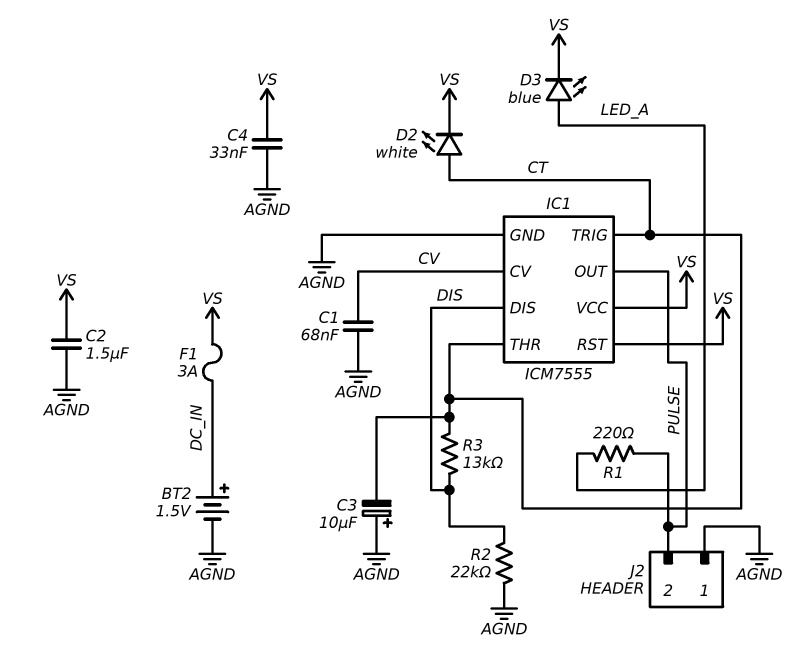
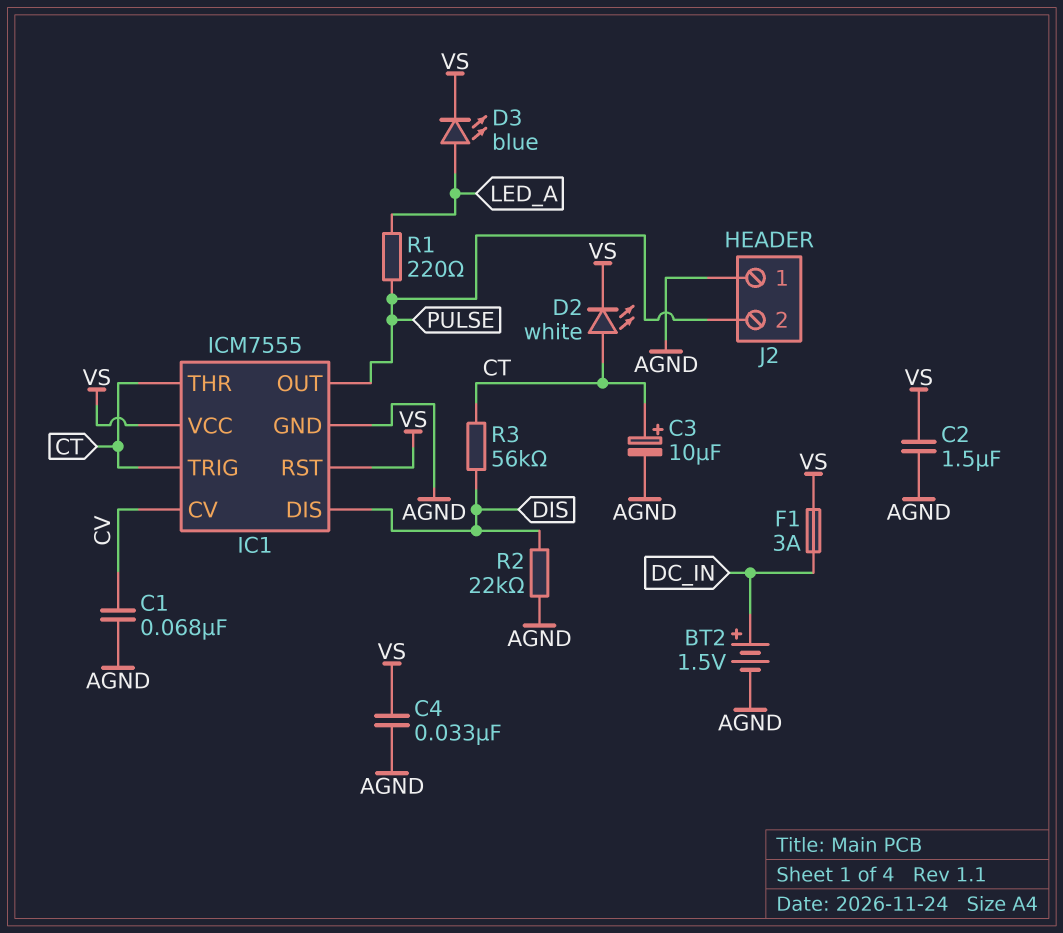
C3: 10uF (plus AGND, minus CT) -> 10uF (plus CT, minus AGND)
R3: 13k (CT, DIS) -> 56k (CT, DIS)

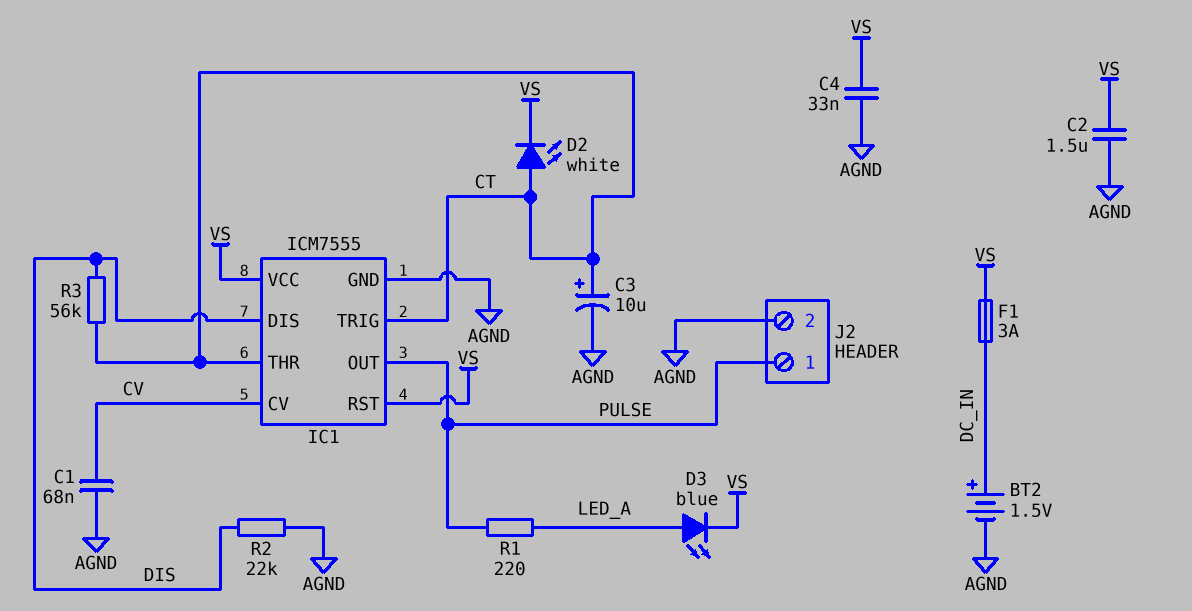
J2 pin 1: AGND -> PULSE
J2 pin 2: PULSE -> AGND

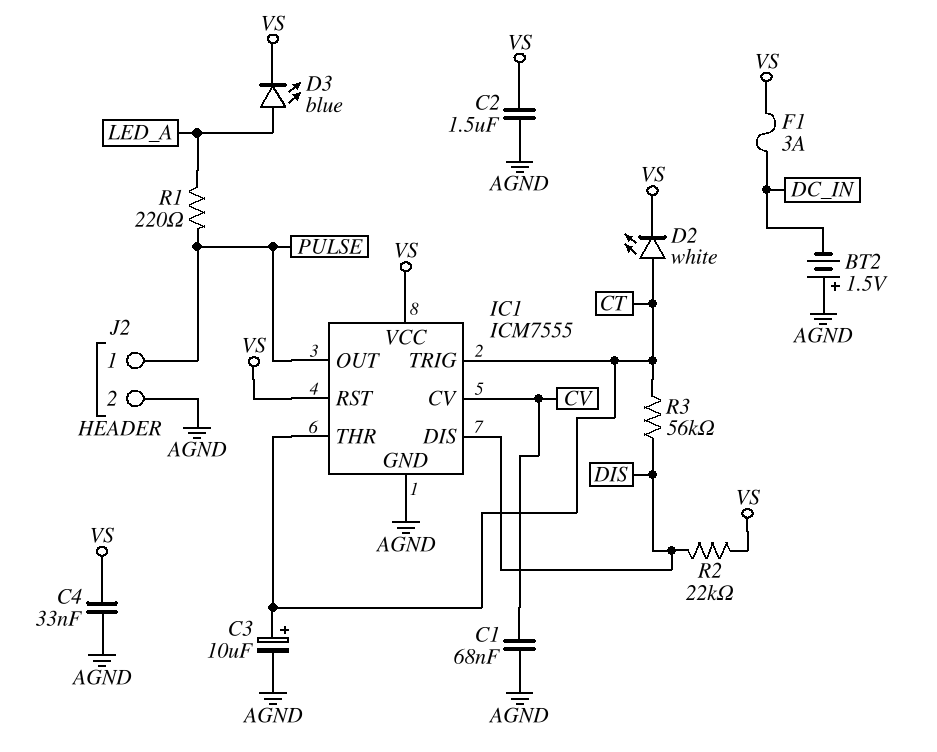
BT2: 1.5V (plus DC_IN, minus AGND) -> 1.5V (plus AGND, minus DC_IN)
R2: 22k (AGND, DIS) -> 22k (DIS, VS)

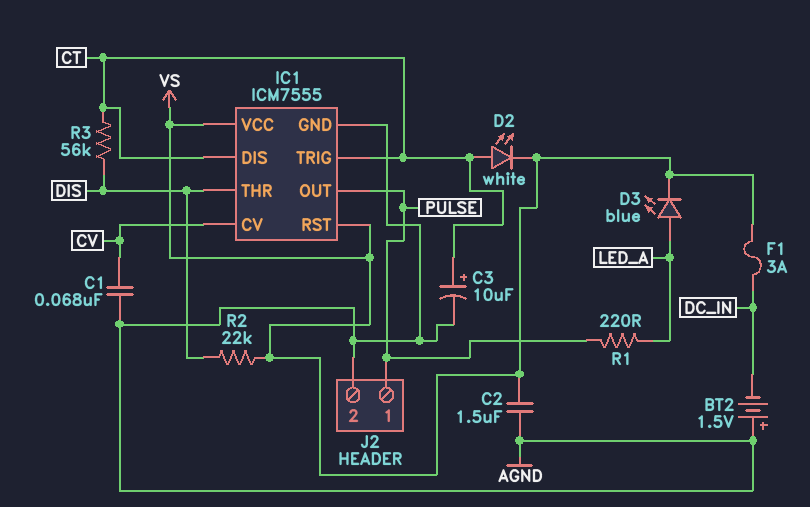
C4: 33nF (AGND, VS) -> none
IC1 pin DIS: DIS -> CT
IC1 pin THR: CT -> DIS

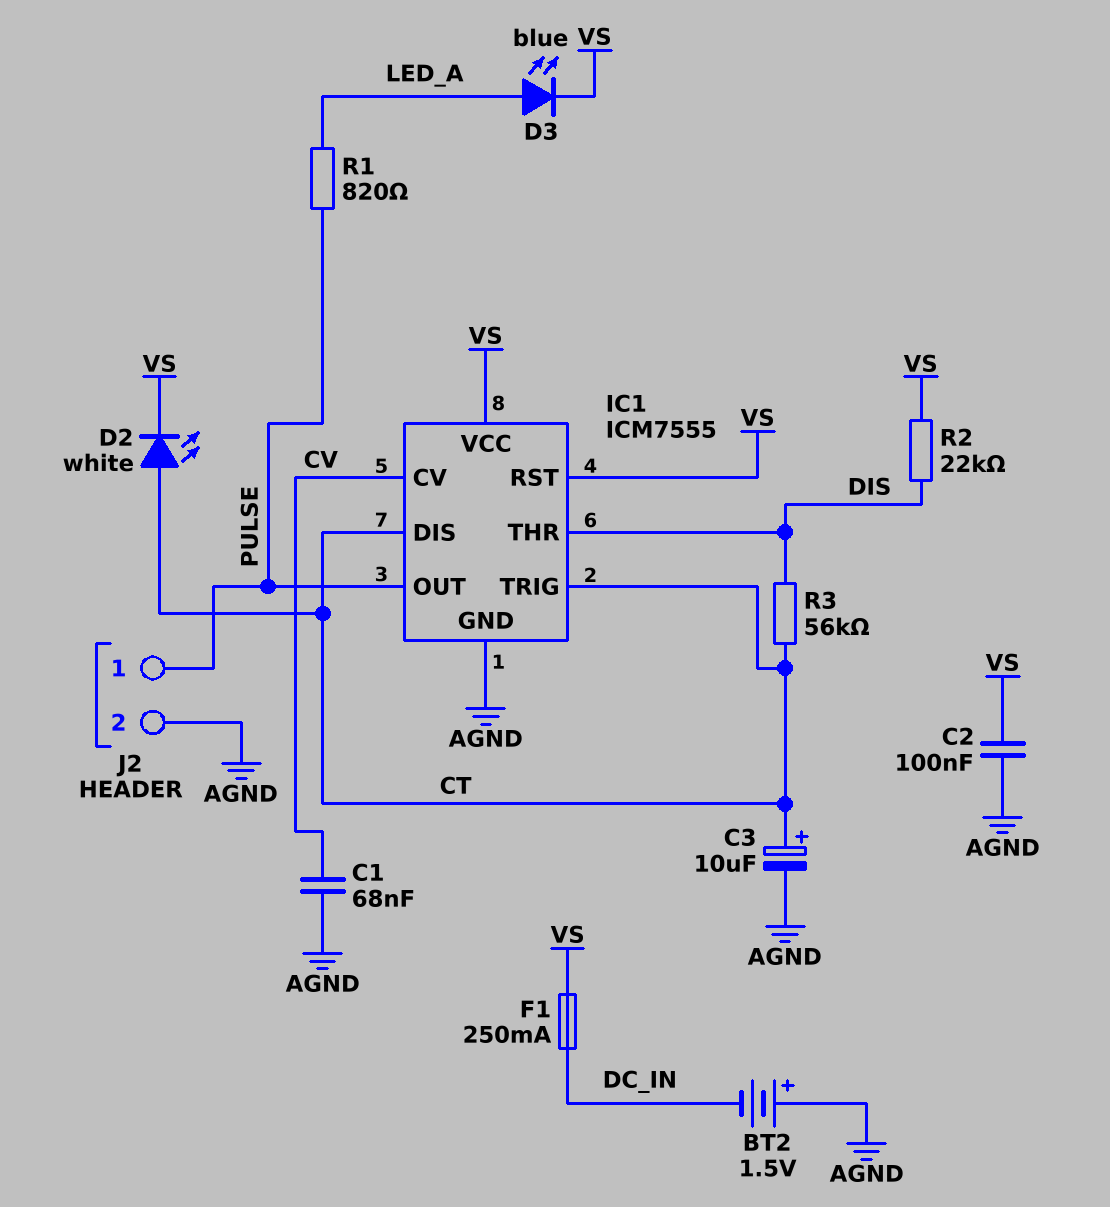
C2: 1.5uF (AGND, VS) -> 100nF (AGND, VS)
F1: 3A (DC_IN, VS) -> 250mA (DC_IN, VS)
R1: 220 (LED_A, PULSE) -> 820 (LED_A, PULSE)

